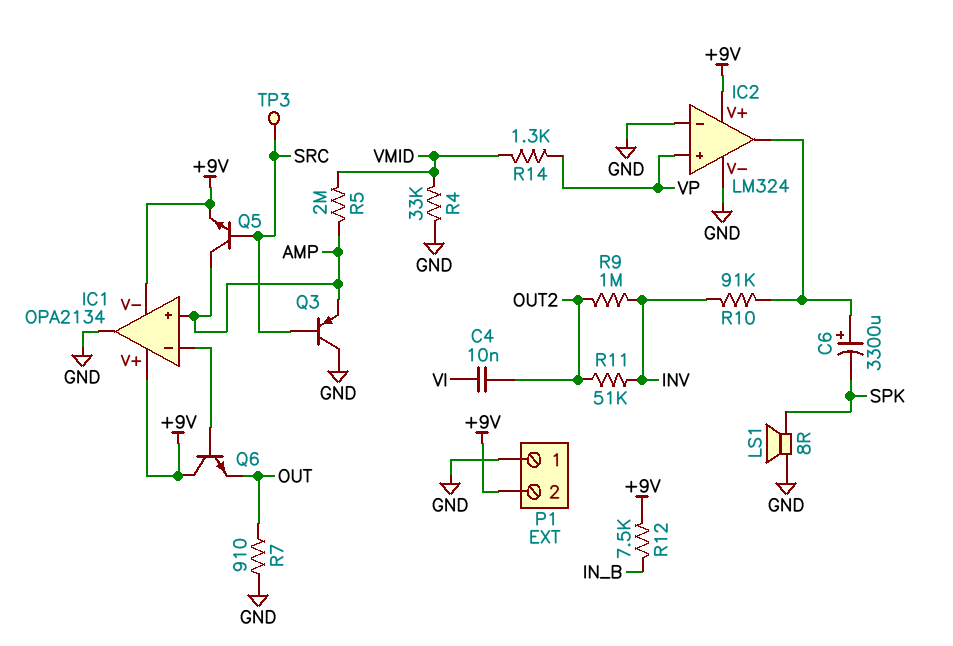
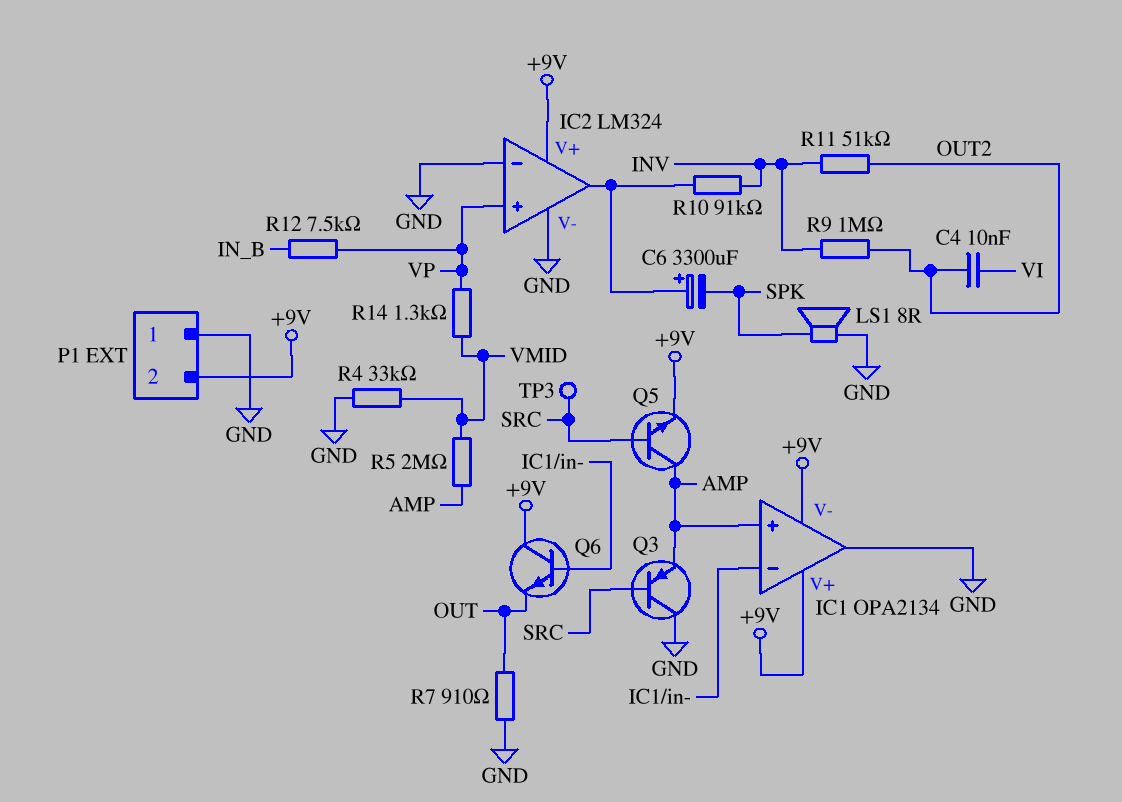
R12: 7.5k (+9V, IN_B) -> 7.5k (IN_B, VP)

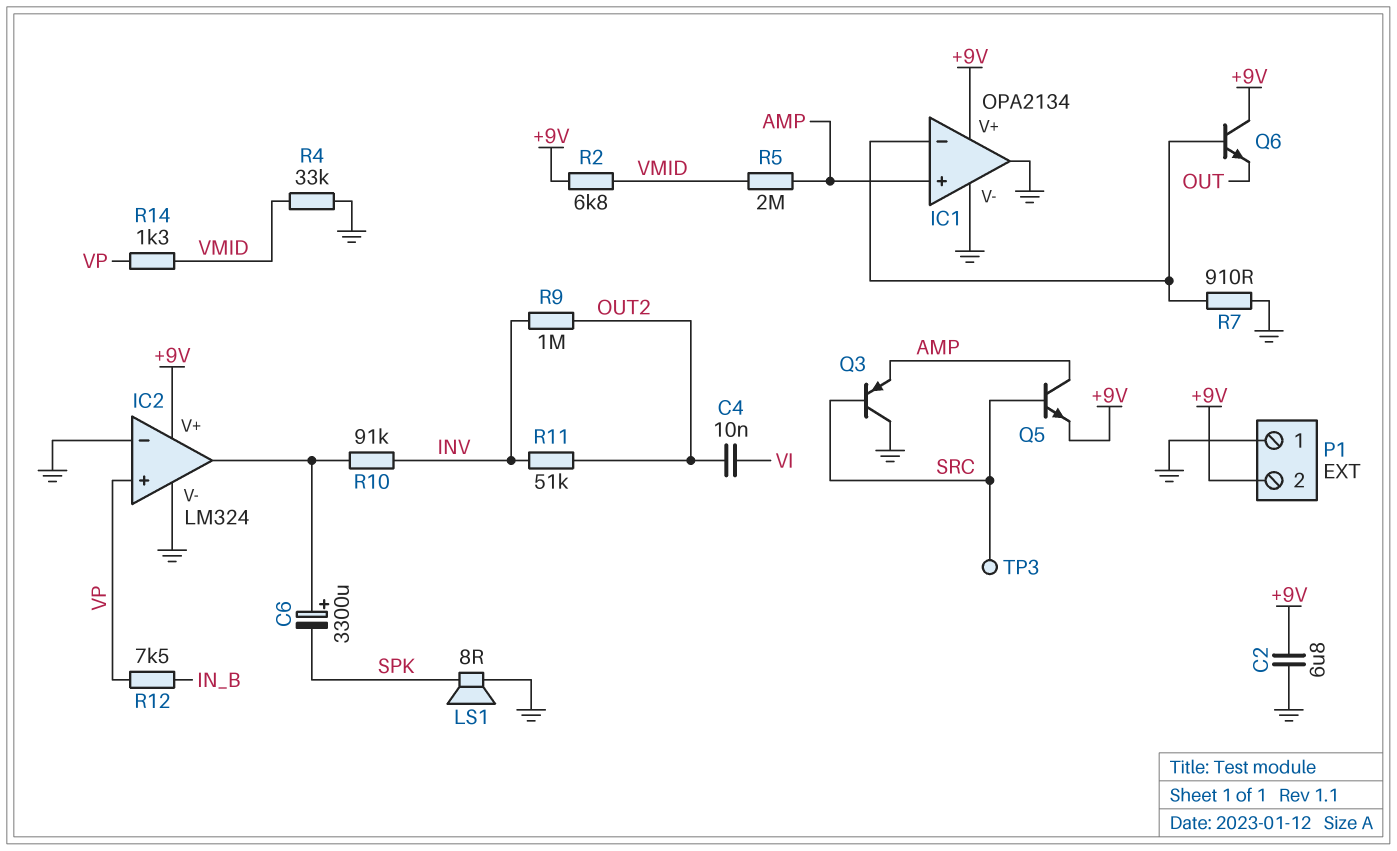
C2: none -> 6.8uF (+9V, GND)
IC1 pin V-: +9V -> GND
R2: none -> 6.8k (+9V, VMID)
R7: 910 (GND, OUT) -> 910 (GND, IC1/in-)

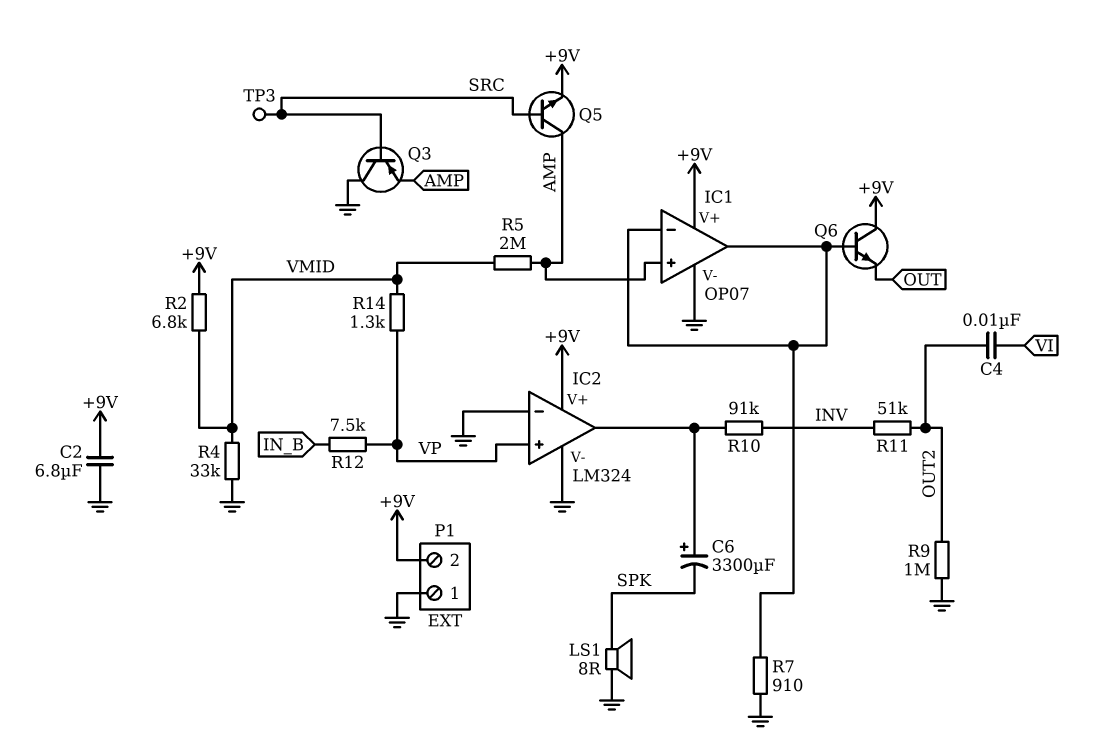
IC1: OPA2134 -> OP07
IC1 pin out: GND -> IC1/in-
R9: 1M (INV, OUT2) -> 1M (GND, OUT2)

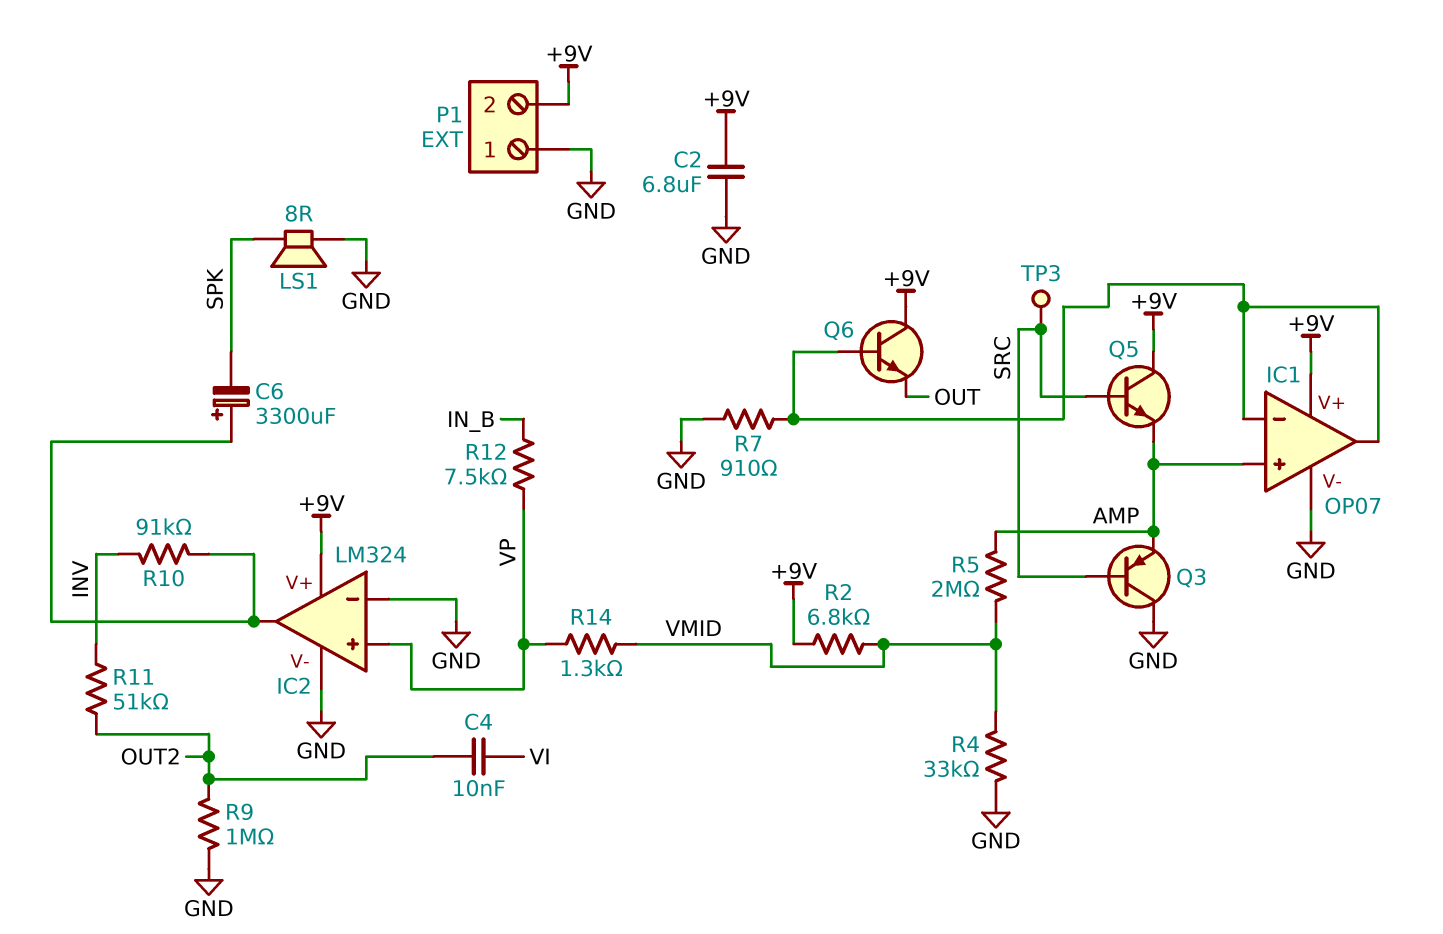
Q5: NPN (B SRC, C AMP, E +9V) -> NPN (B SRC, C +9V, E AMP)

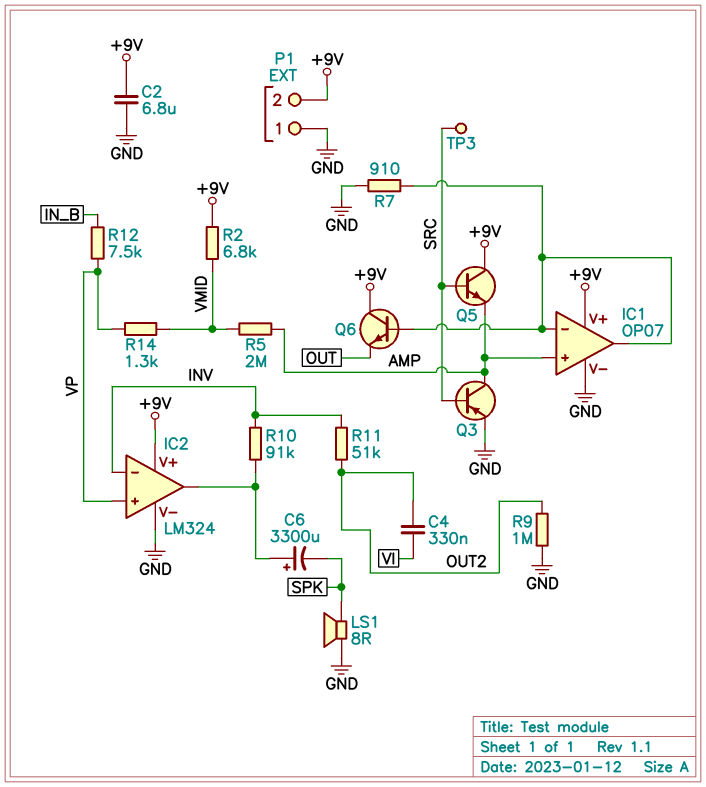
C4: 10nF (OUT2, VI) -> 330nF (OUT2, VI)
IC2 pin in-: GND -> INV
Q3: PNP (B SRC, C GND, E AMP) -> PNP (B SRC, C AMP, E GND)
R4: 33k (GND, VMID) -> none

